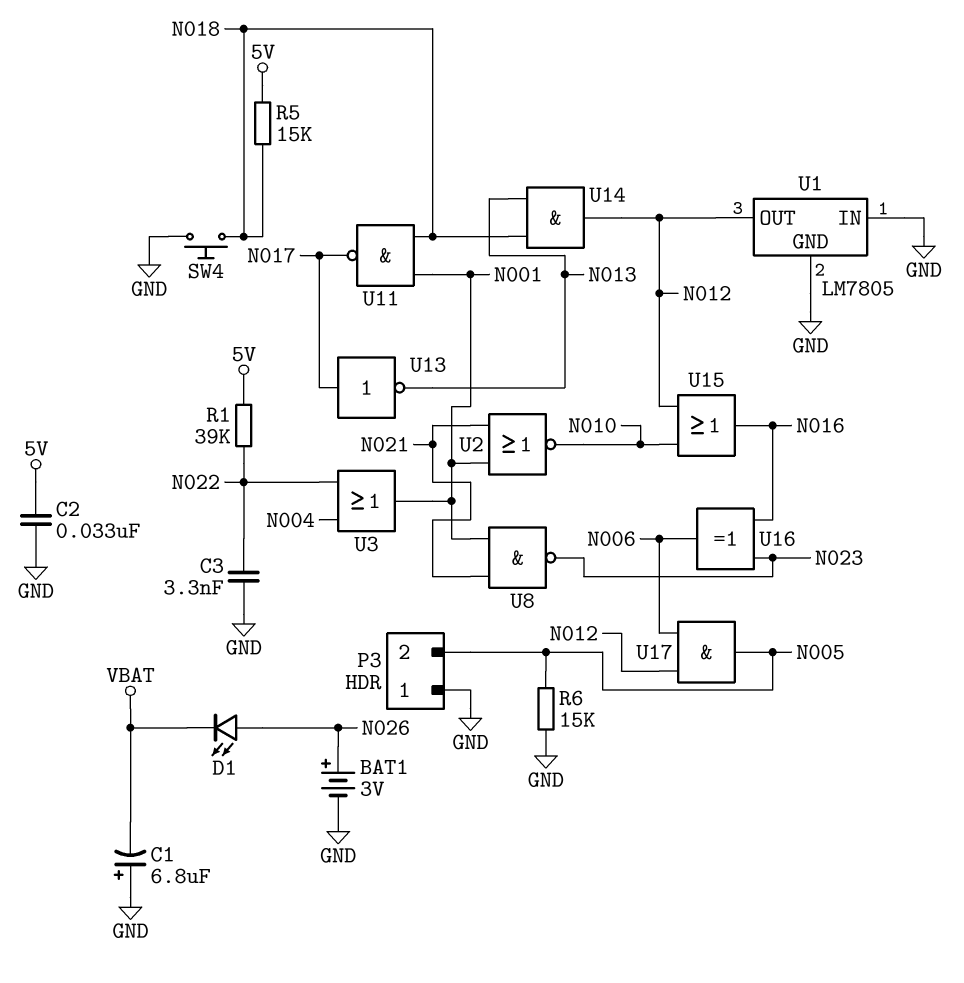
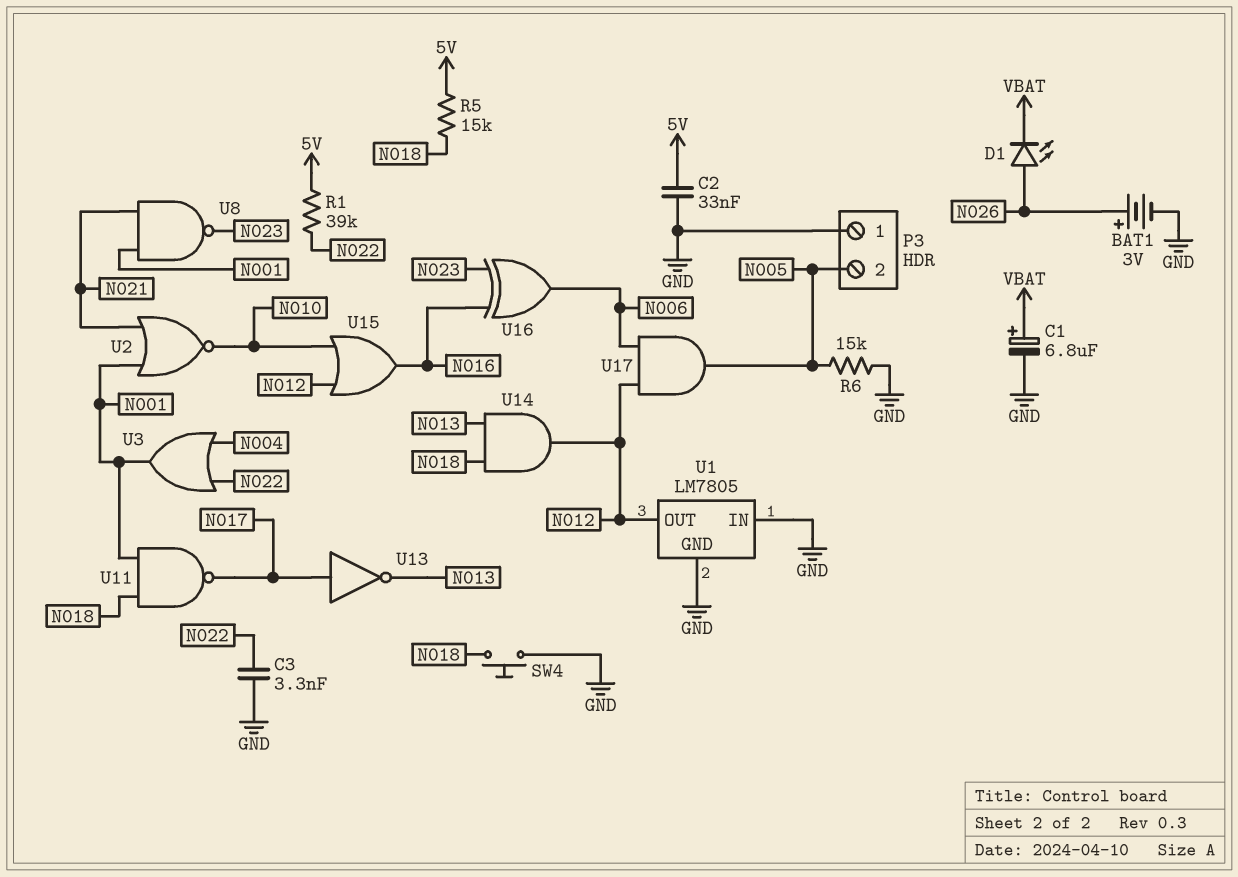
C1: 6.8uF (plus GND, minus VBAT) -> 6.8uF (plus VBAT, minus GND)

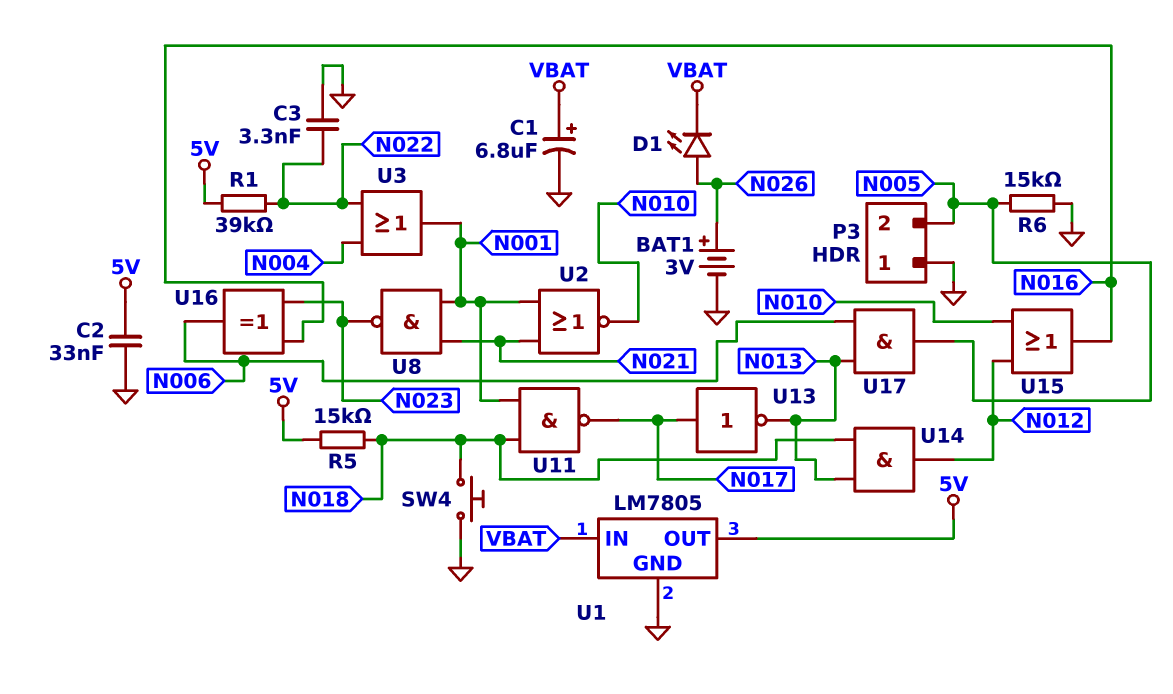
U1 pin IN: GND -> VBAT
U1 pin OUT: N012 -> 5V
U17: AND (in N006, in N012, out N005) -> AND (in N006, in N013, out N005)

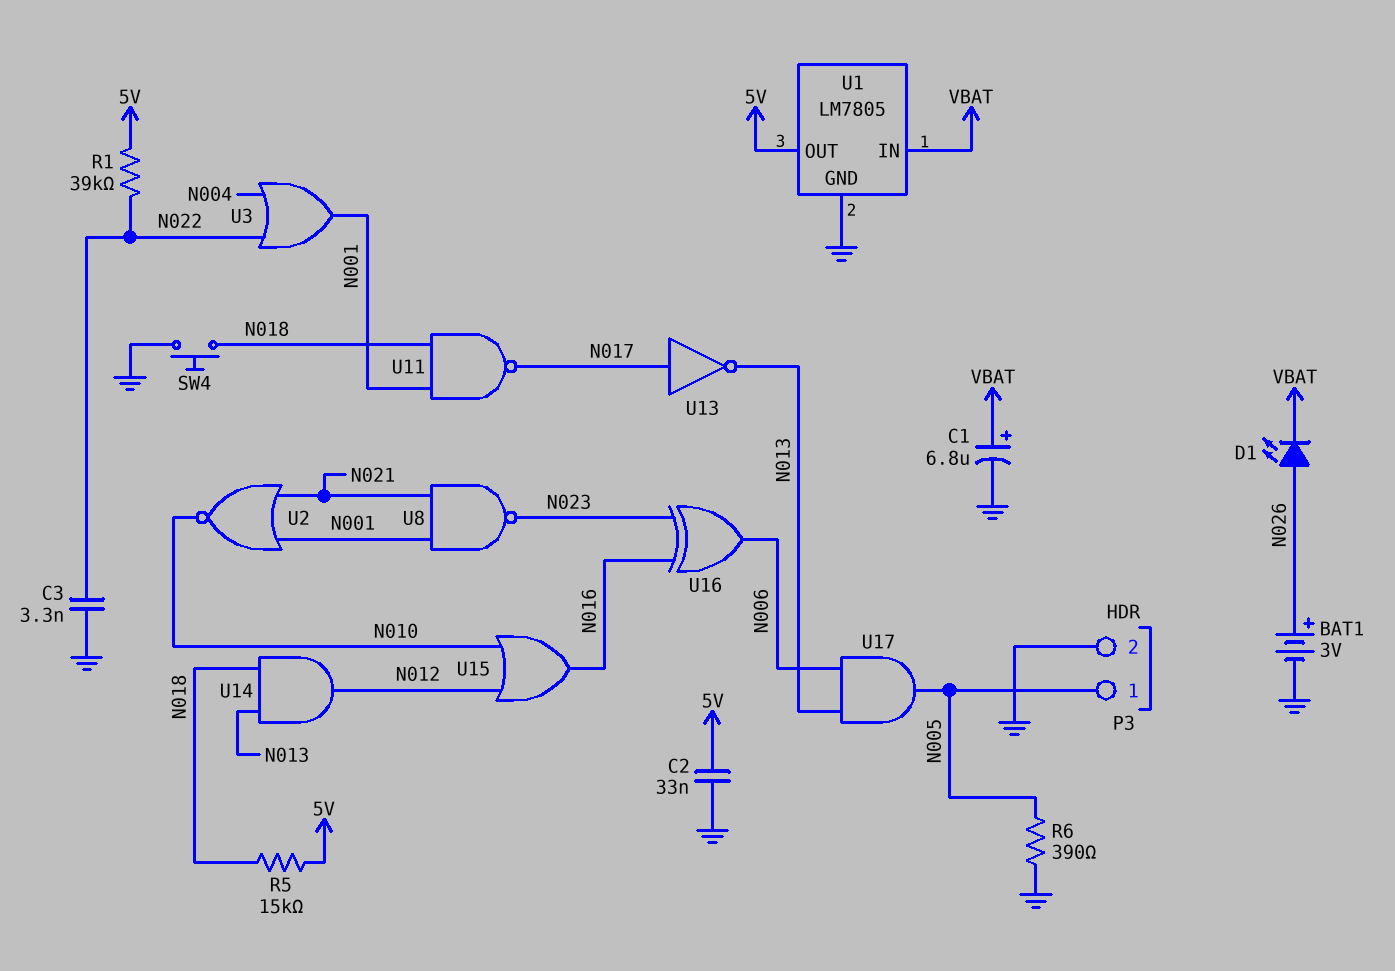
P3 pin 1: GND -> N005
P3 pin 2: N005 -> GND
R6: 15k (GND, N005) -> 390 (GND, N005)

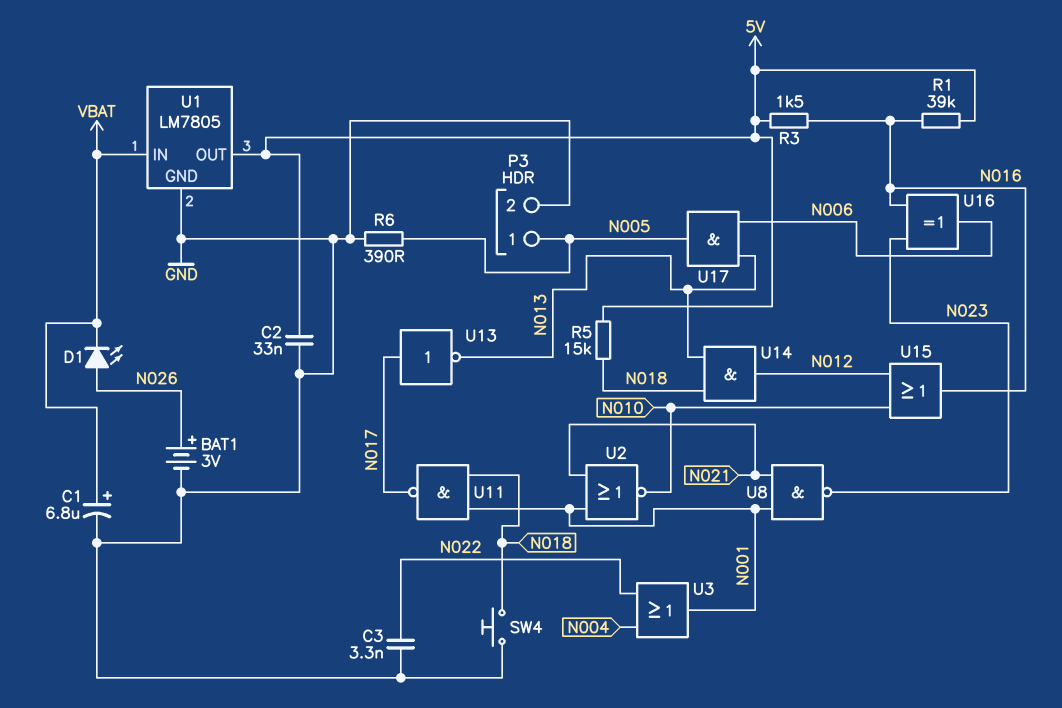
R1: 39k (5V, N022) -> 39k (5V, N016)
R3: none -> 1.5k (5V, N016)

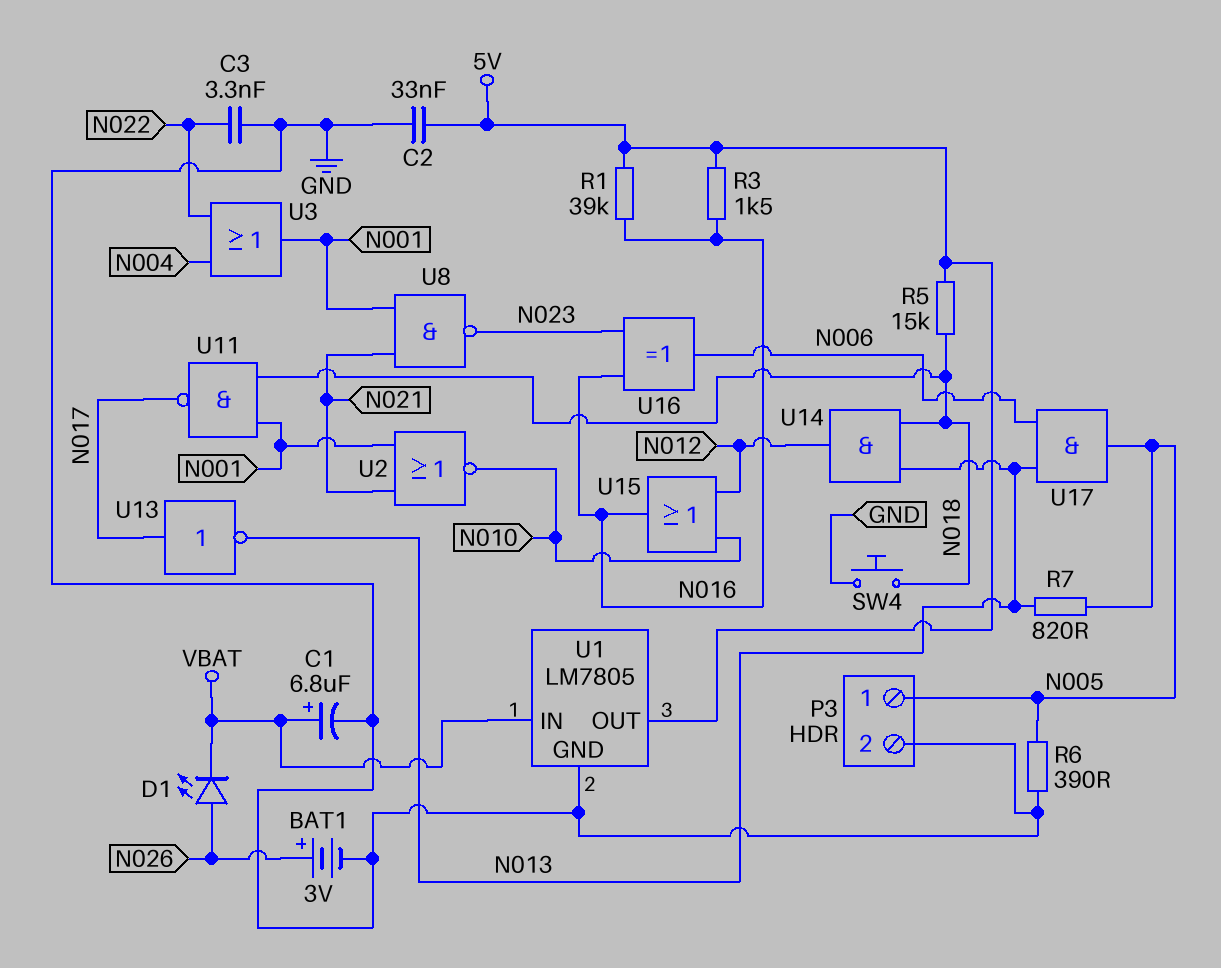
R7: none -> 820 (N005, N013)

